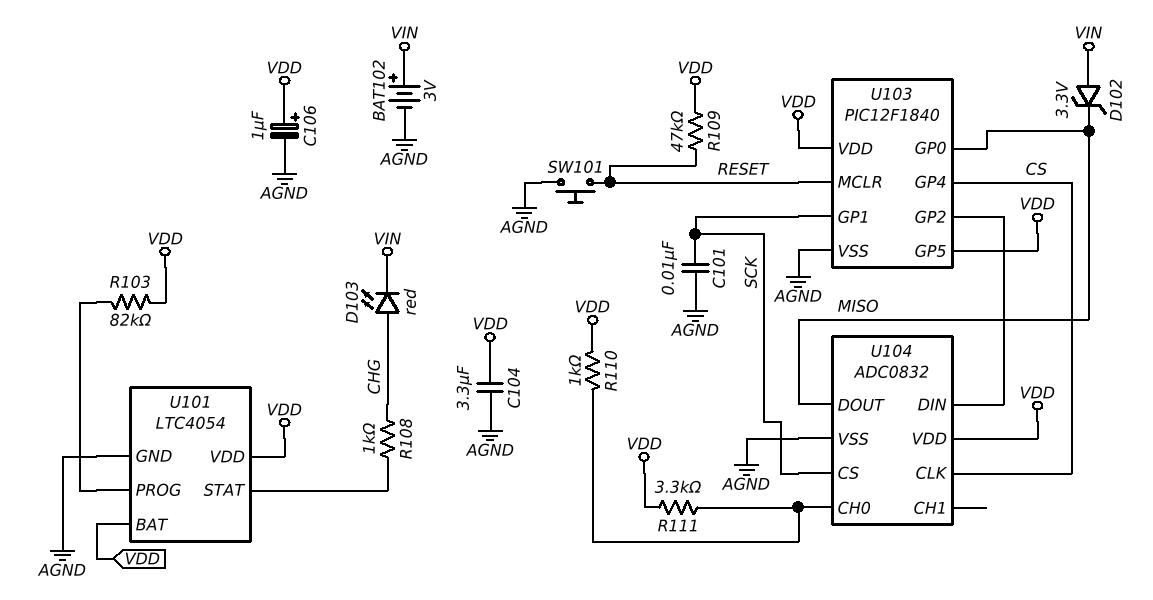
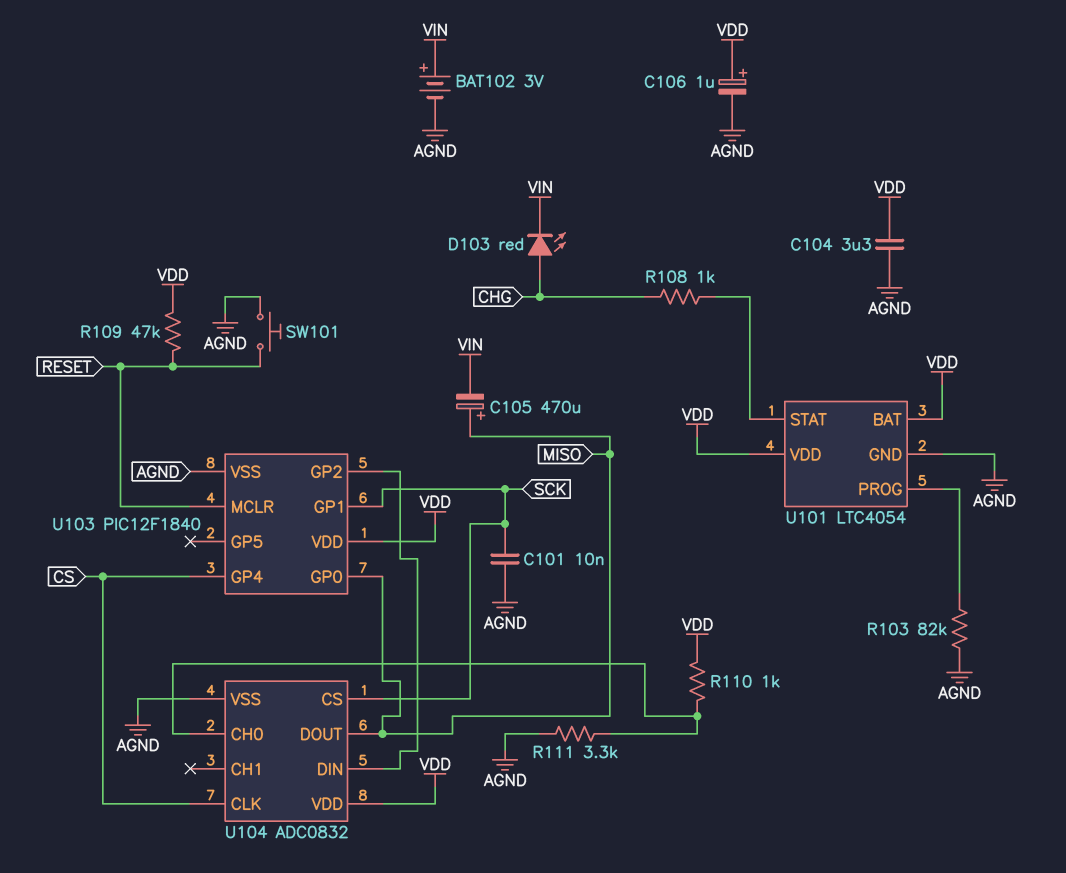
C105: none -> 470uF (plus MISO, minus VIN)
D102: zener 3.3V (A VIN, K MISO) -> none
R103: 82k (U101/PROG, VDD) -> 82k (AGND, U101/PROG)
R111: 3.3k (U104/CH0, VDD) -> 3.3k (AGND, U104/CH0)
U103 pin GP5: VDD -> none

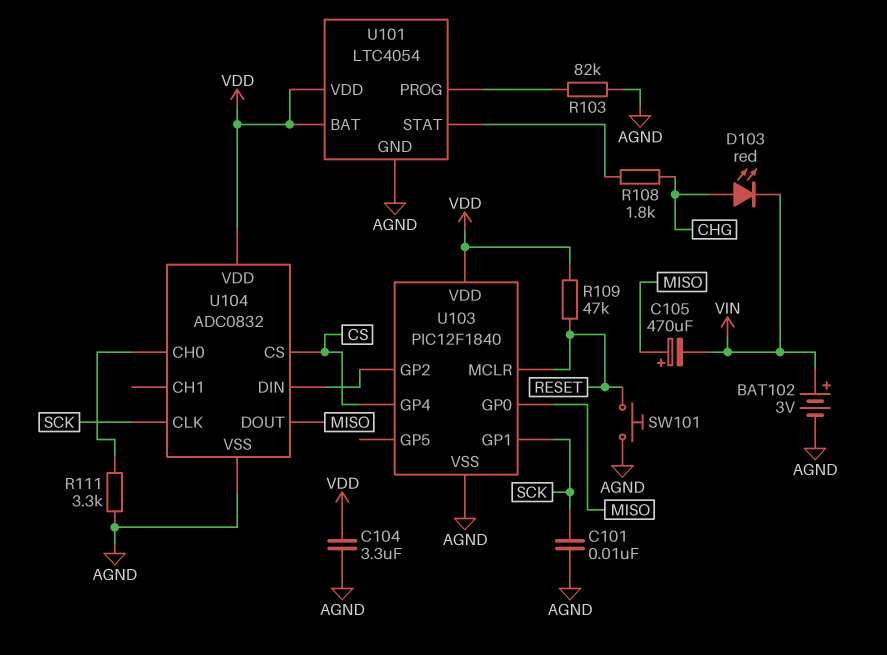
C106: 1uF (plus VDD, minus AGND) -> none
R108: 1k (CHG, U101/STAT) -> 1.8k (CHG, U101/STAT)
R110: 1k (U104/CH0, VDD) -> none
U104 pin CLK: CS -> SCK
U104 pin CS: SCK -> CS

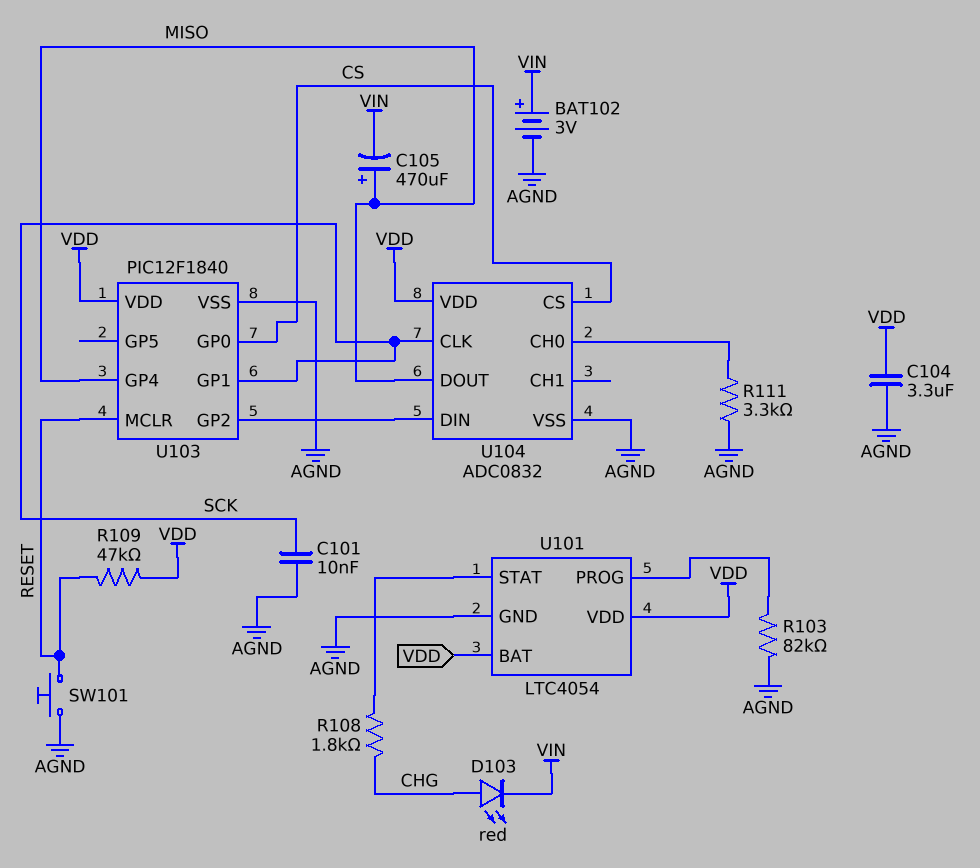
U103 pin GP0: MISO -> CS
U103 pin GP4: CS -> MISO

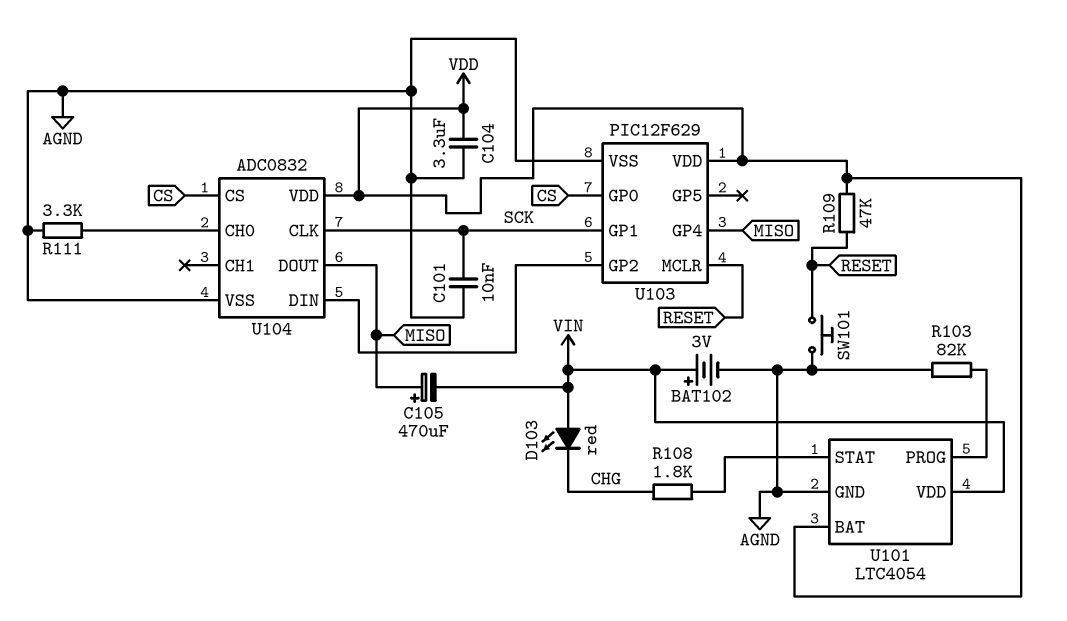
D103: LED red (A CHG, K VIN) -> LED red (A VIN, K CHG)
U101 pin VDD: VDD -> VIN
U103: PIC12F1840 -> PIC12F629

